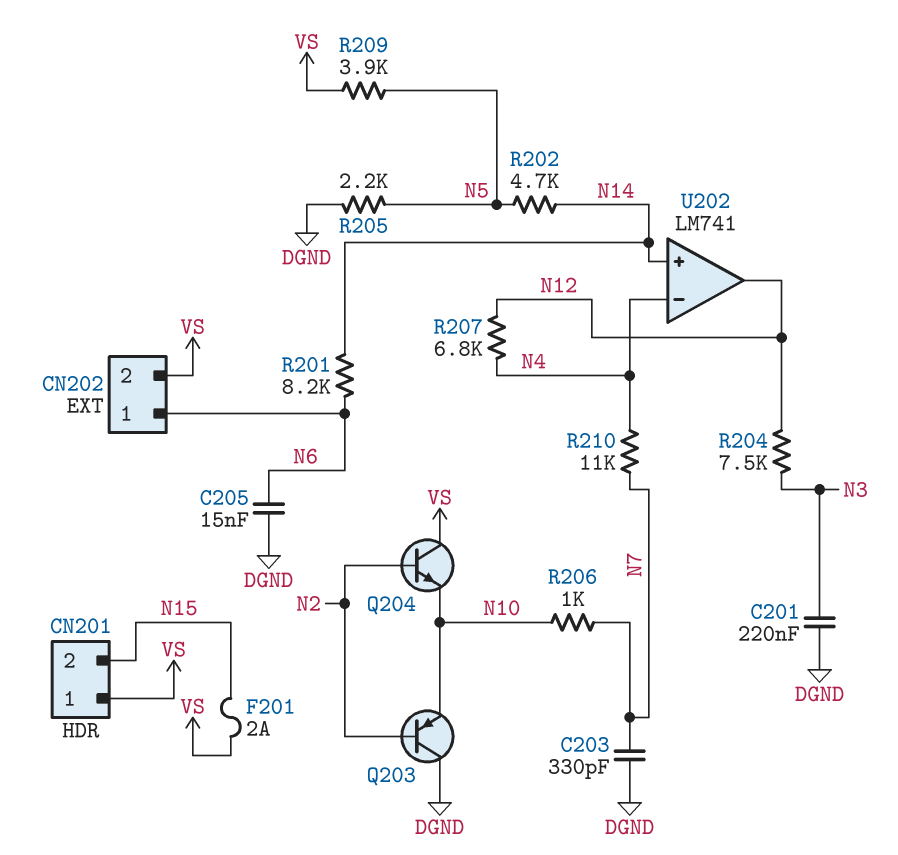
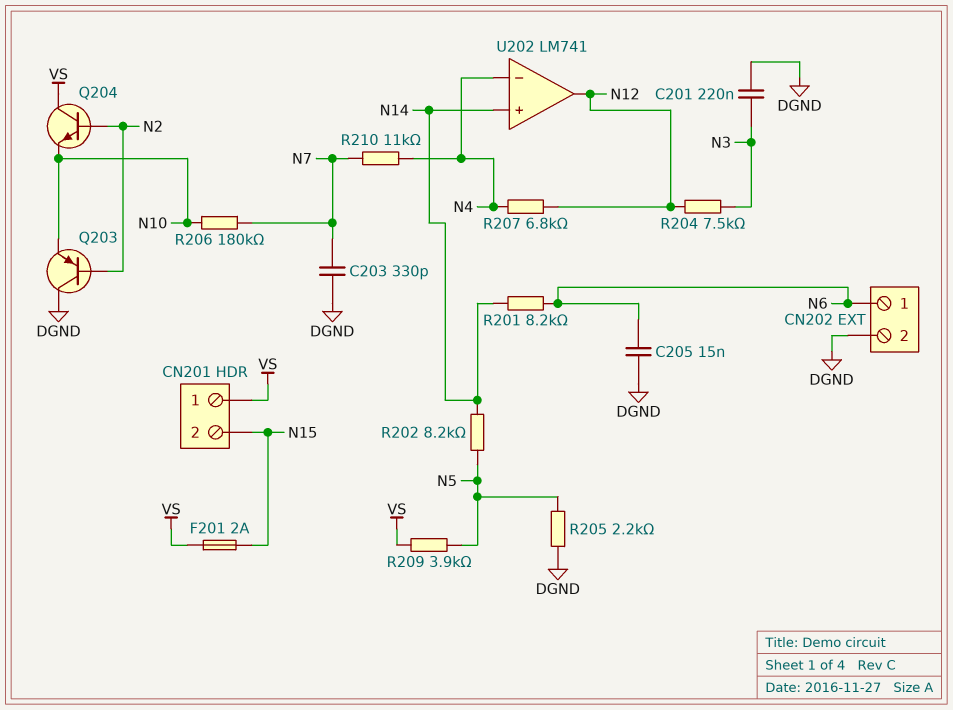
CN202 pin 2: VS -> DGND
R202: 4.7k (N5, N14) -> 8.2k (N5, N14)
R206: 1k (N7, N10) -> 180k (N7, N10)

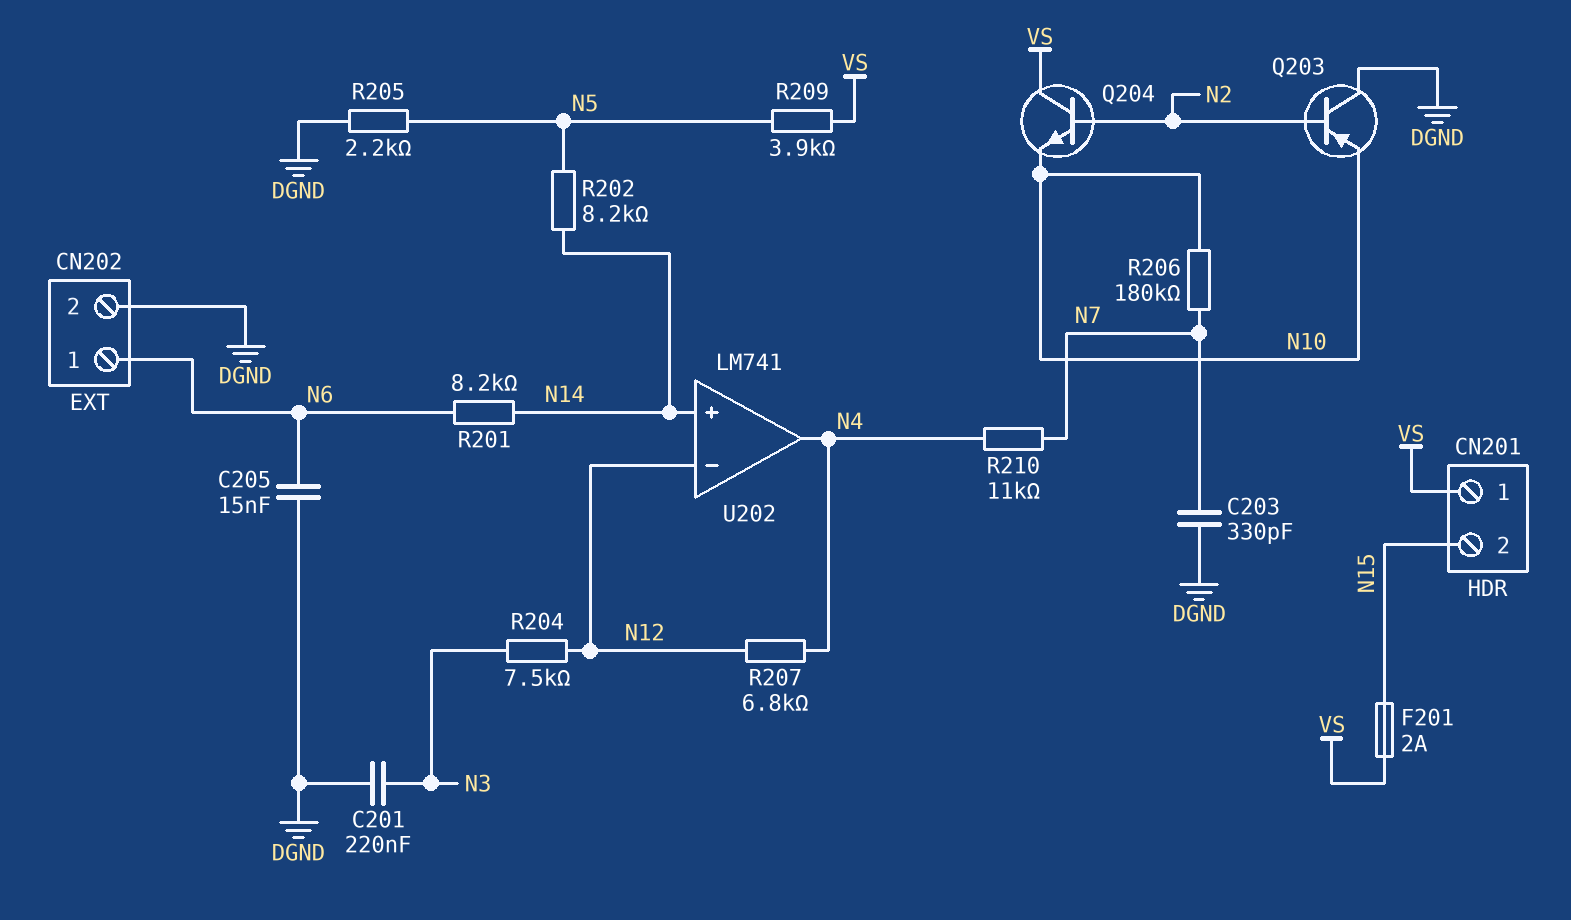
U202 pin in-: N4 -> N12
U202 pin out: N12 -> N4

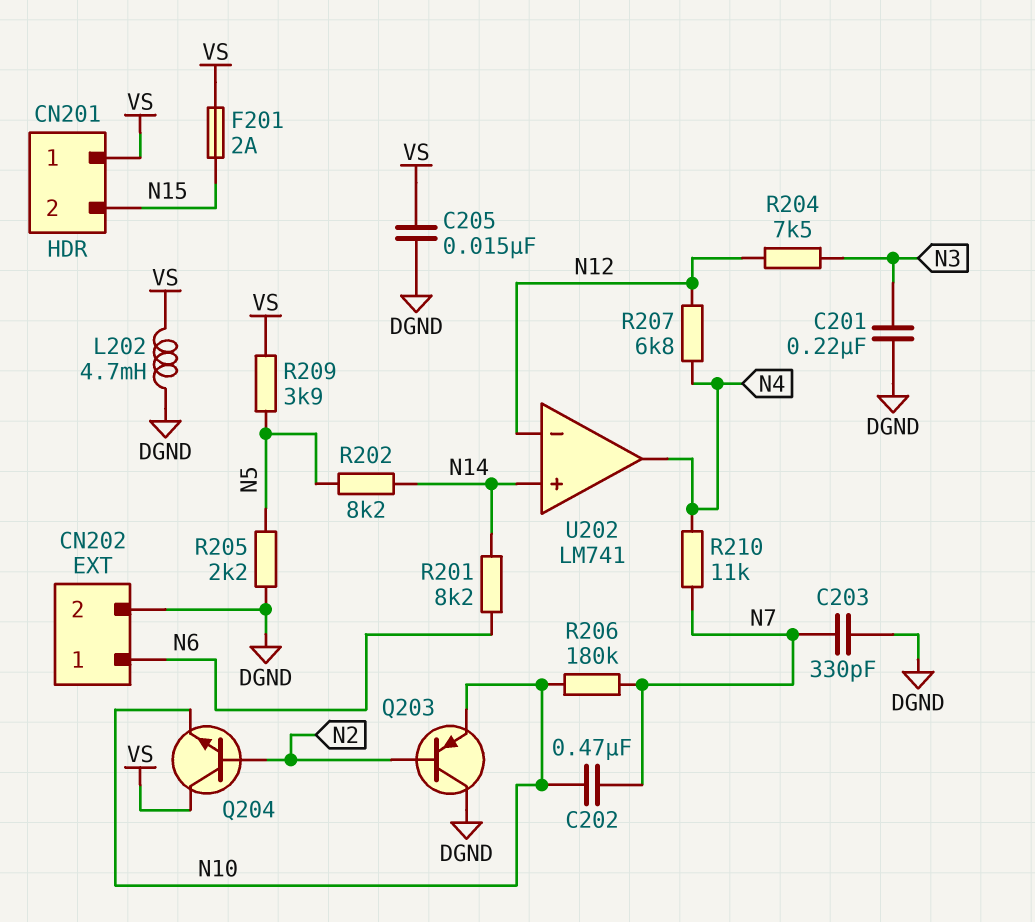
C202: none -> 470nF (N7, N10)
C205: 15nF (DGND, N6) -> 15nF (DGND, VS)
L202: none -> 4.7mH (DGND, VS)

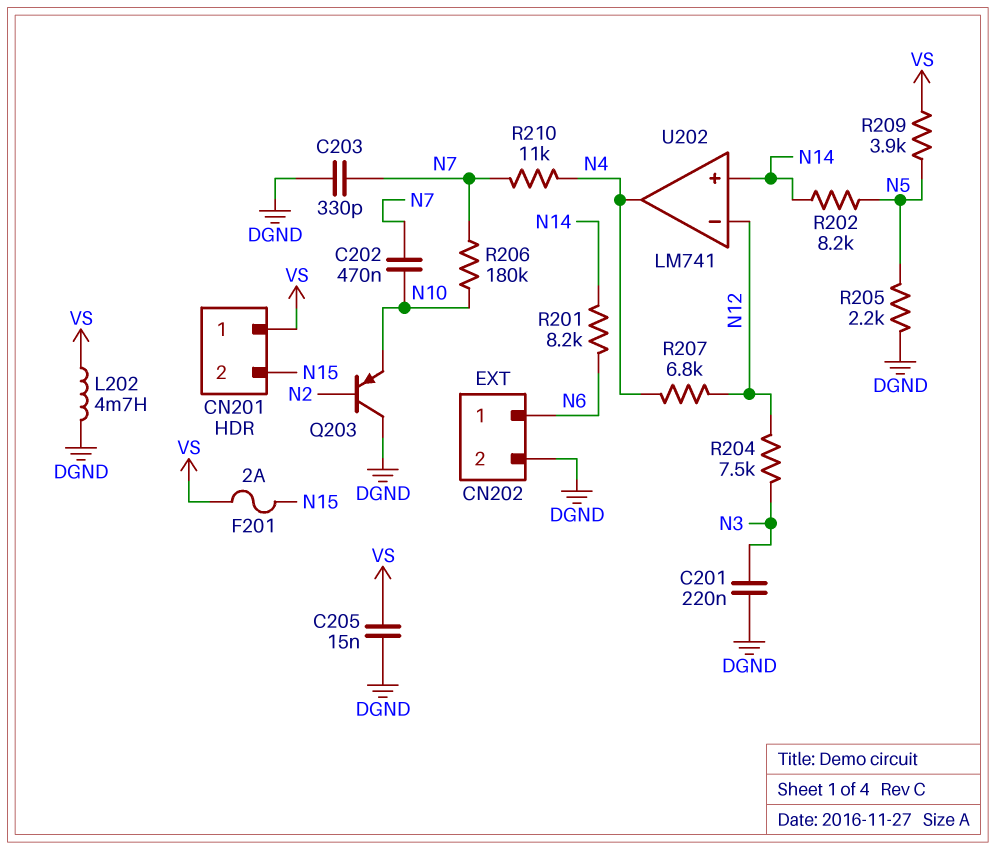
Q204: NPN (B N2, C VS, E N10) -> none

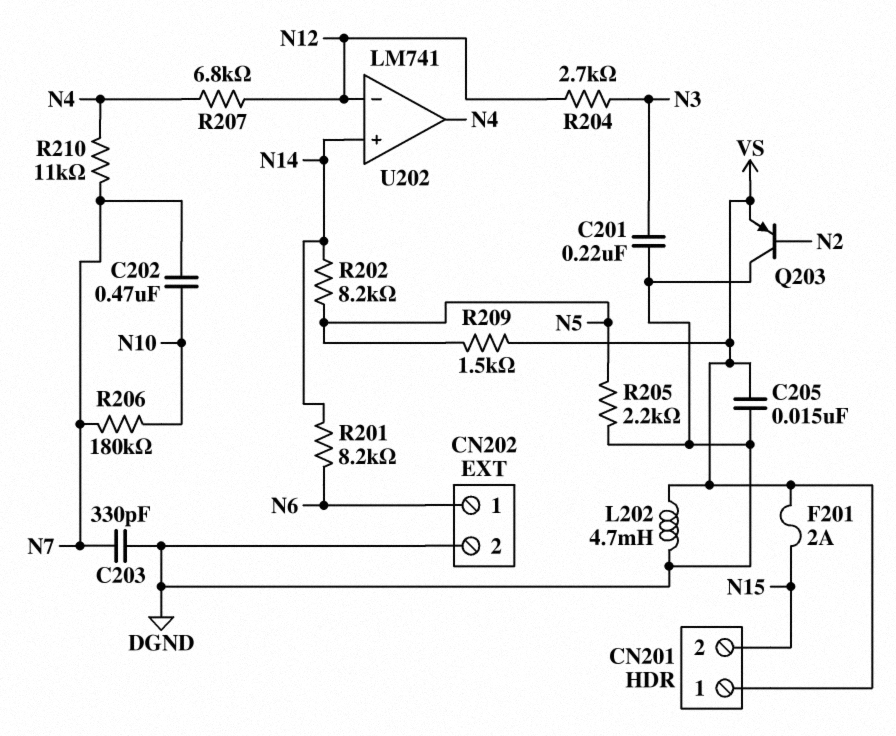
Q203: PNP (B N2, C DGND, E N10) -> PNP (B N2, C DGND, E VS)
R204: 7.5k (N3, N12) -> 2.7k (N3, N12)
R209: 3.9k (N5, VS) -> 1.5k (N5, VS)

